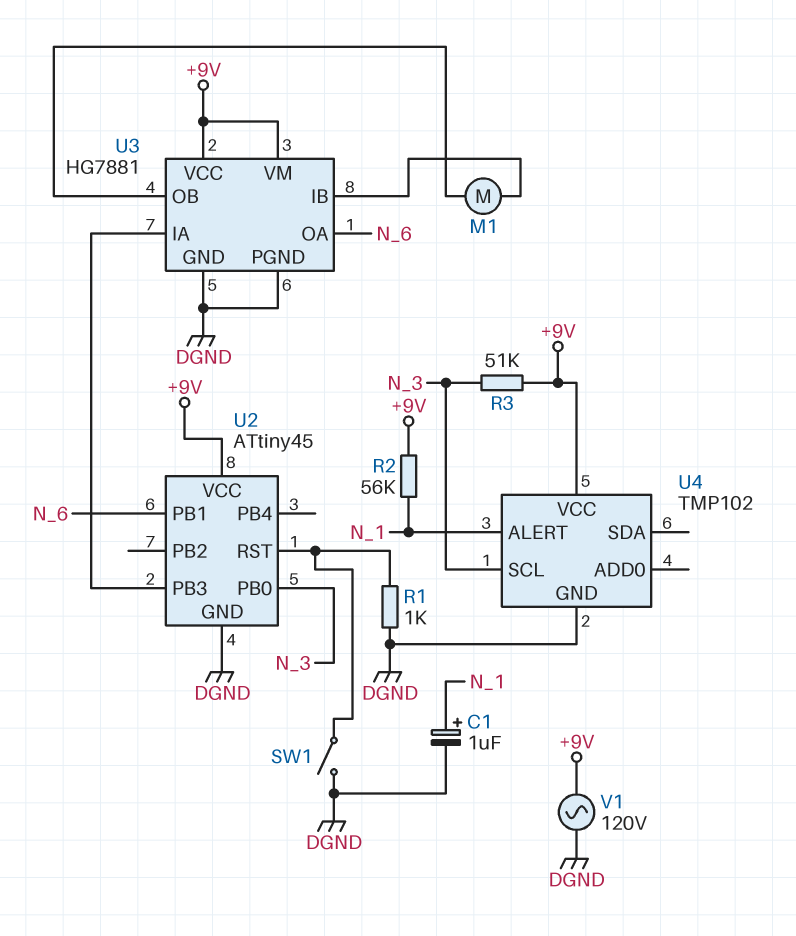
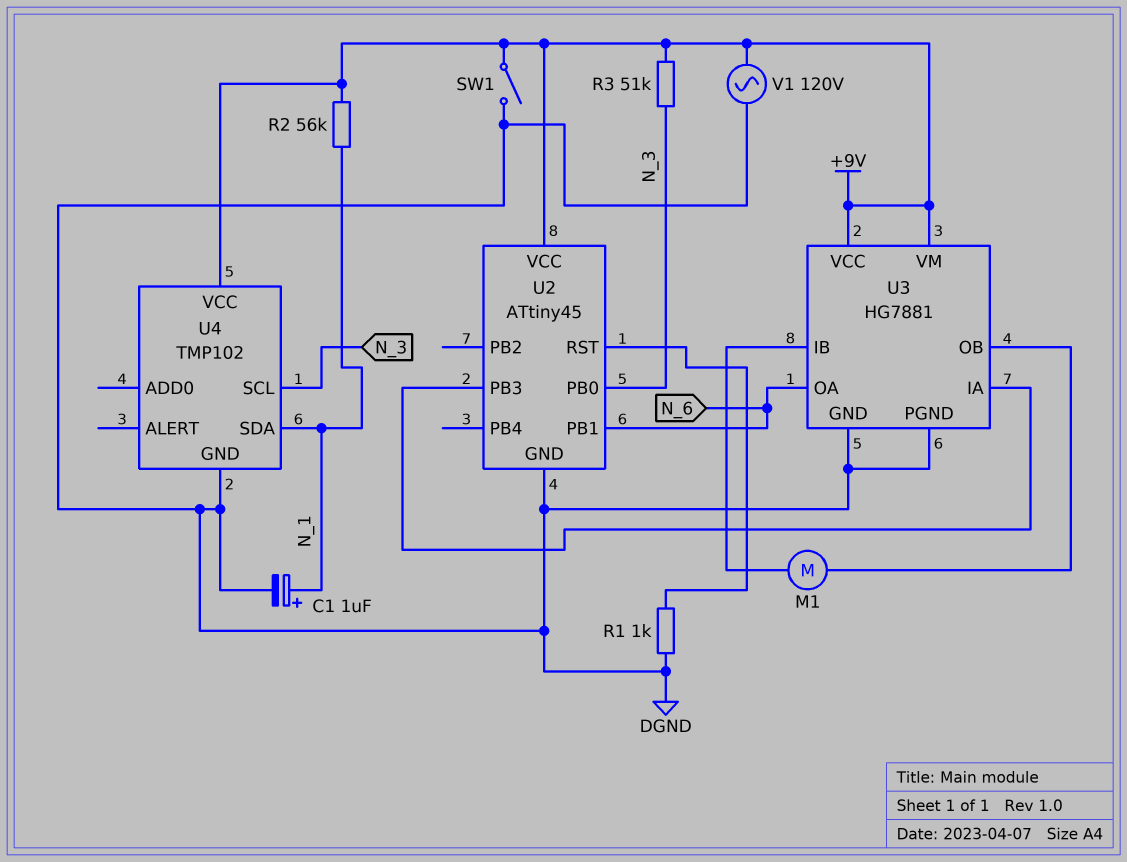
SW1: switch (DGND, U2/RST) -> switch (+9V, DGND)
U4 pin ALERT: N_1 -> none
U4 pin SDA: none -> N_1

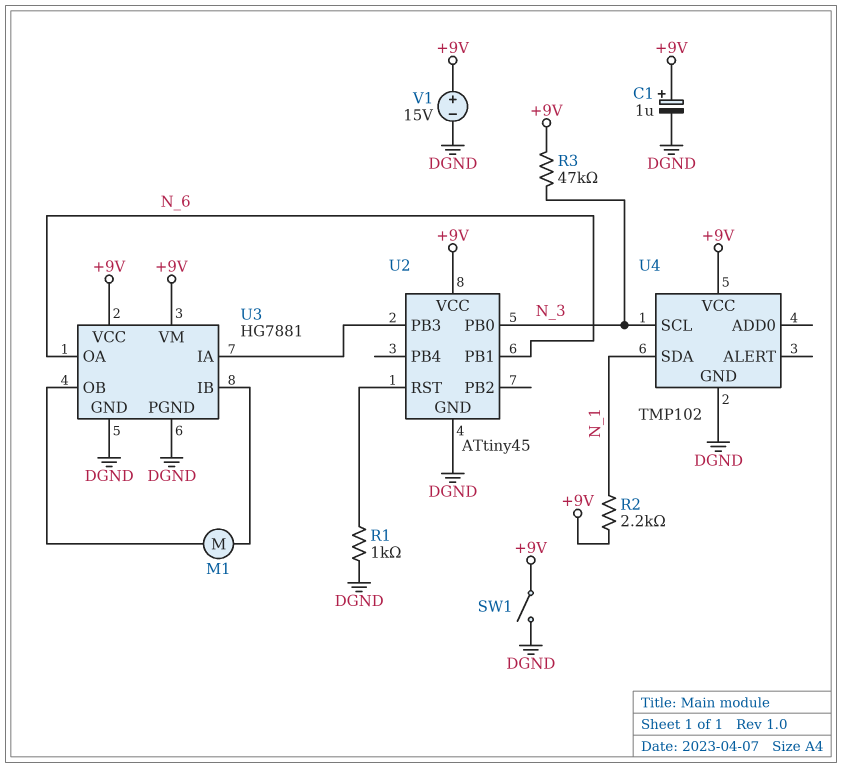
C1: 1uF (plus N_1, minus DGND) -> 1uF (plus +9V, minus DGND)
R2: 56k (+9V, N_1) -> 2.2k (+9V, N_1)
R3: 51k (+9V, N_3) -> 47k (+9V, N_3)
V1: AC 120V (+9V, DGND) -> 15V (plus +9V, minus DGND)

